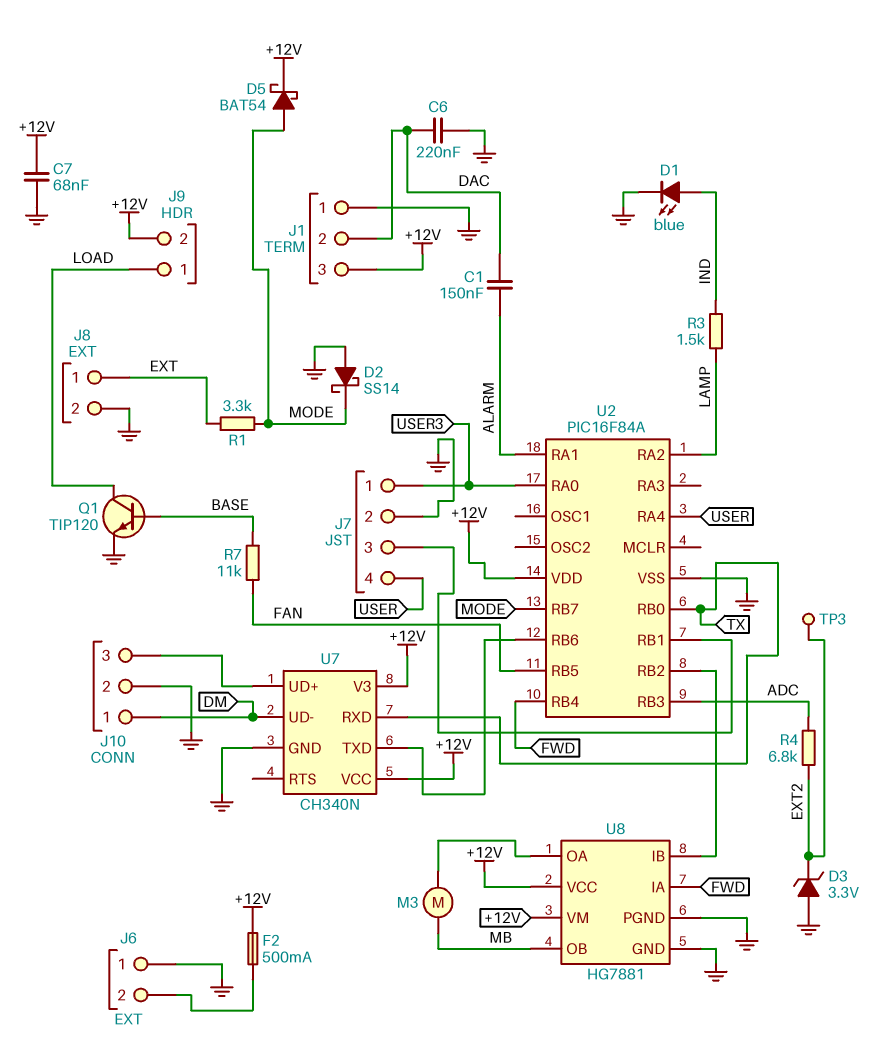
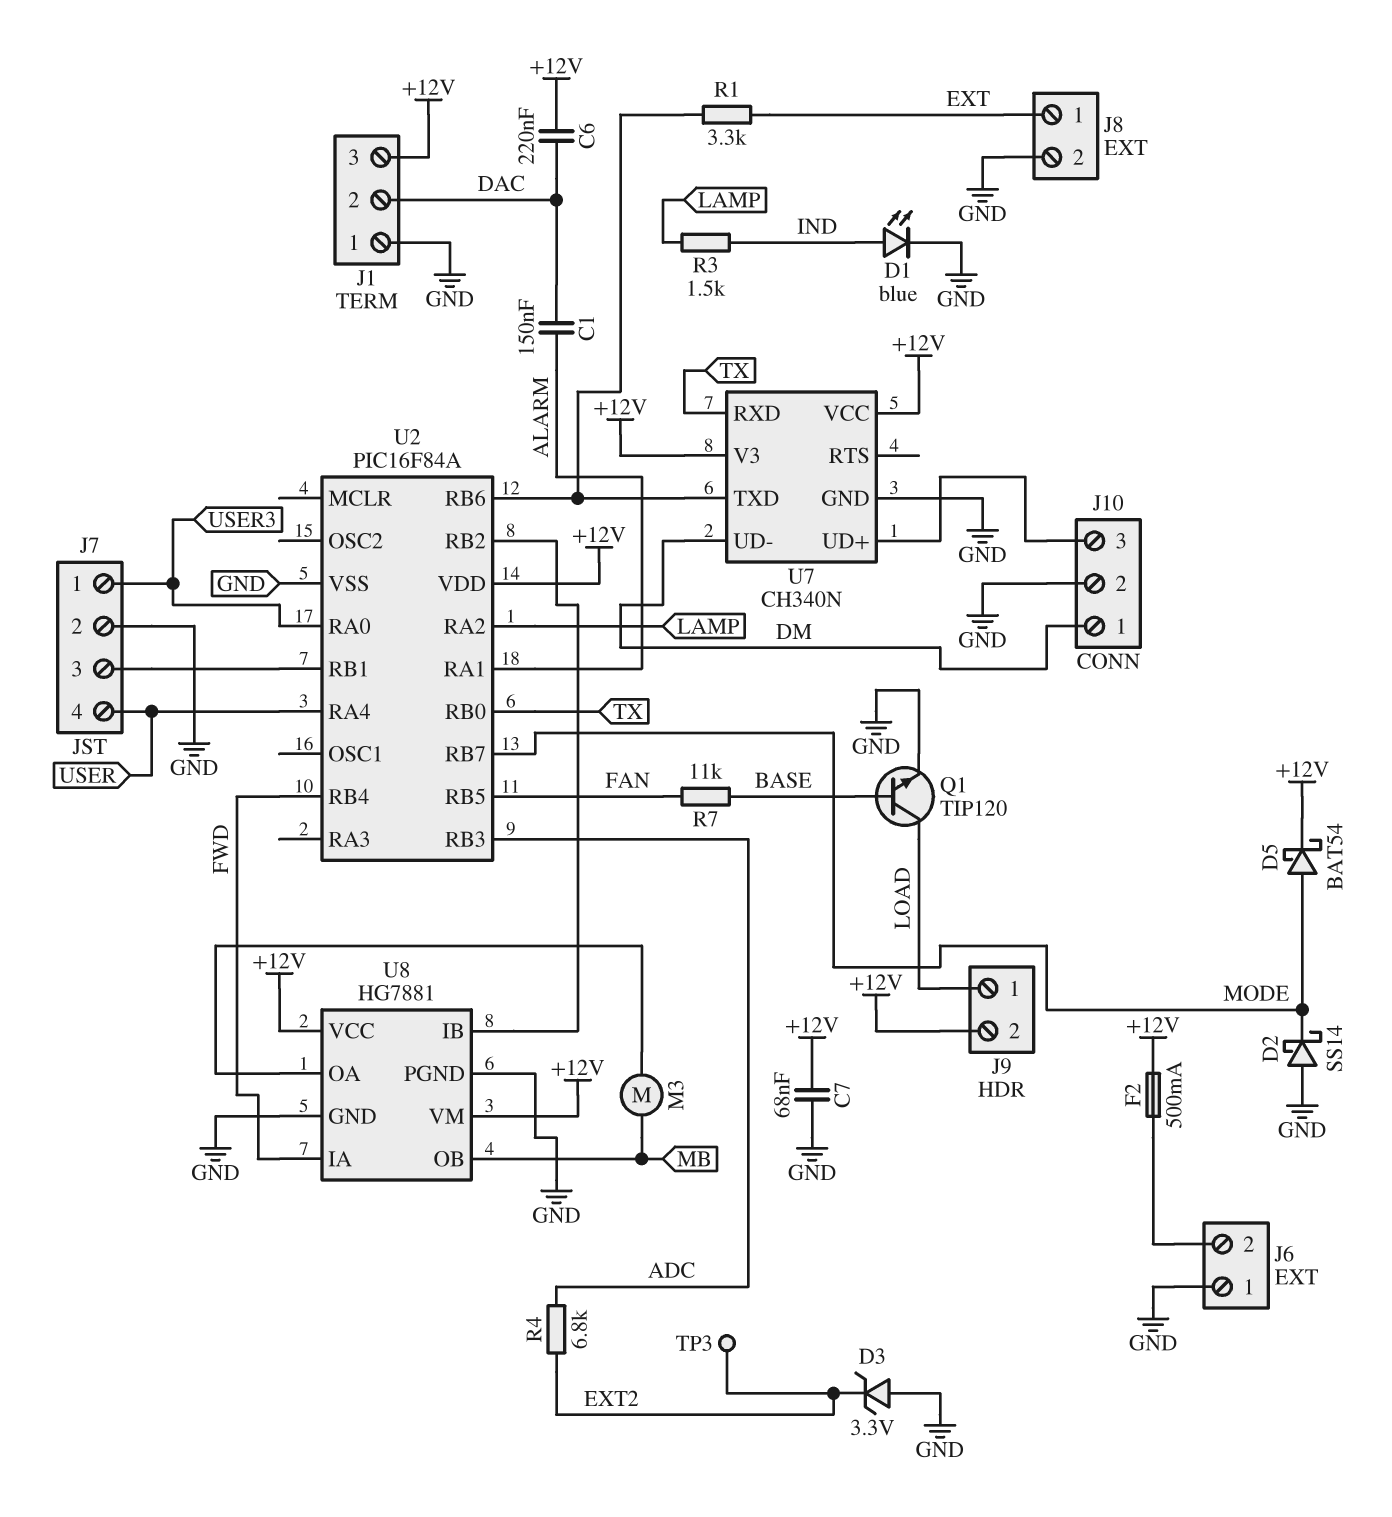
C6: 220nF (DAC, GND) -> 220nF (+12V, DAC)
R1: 3.3k (EXT, MODE) -> 3.3k (EXT, U2/RB6)

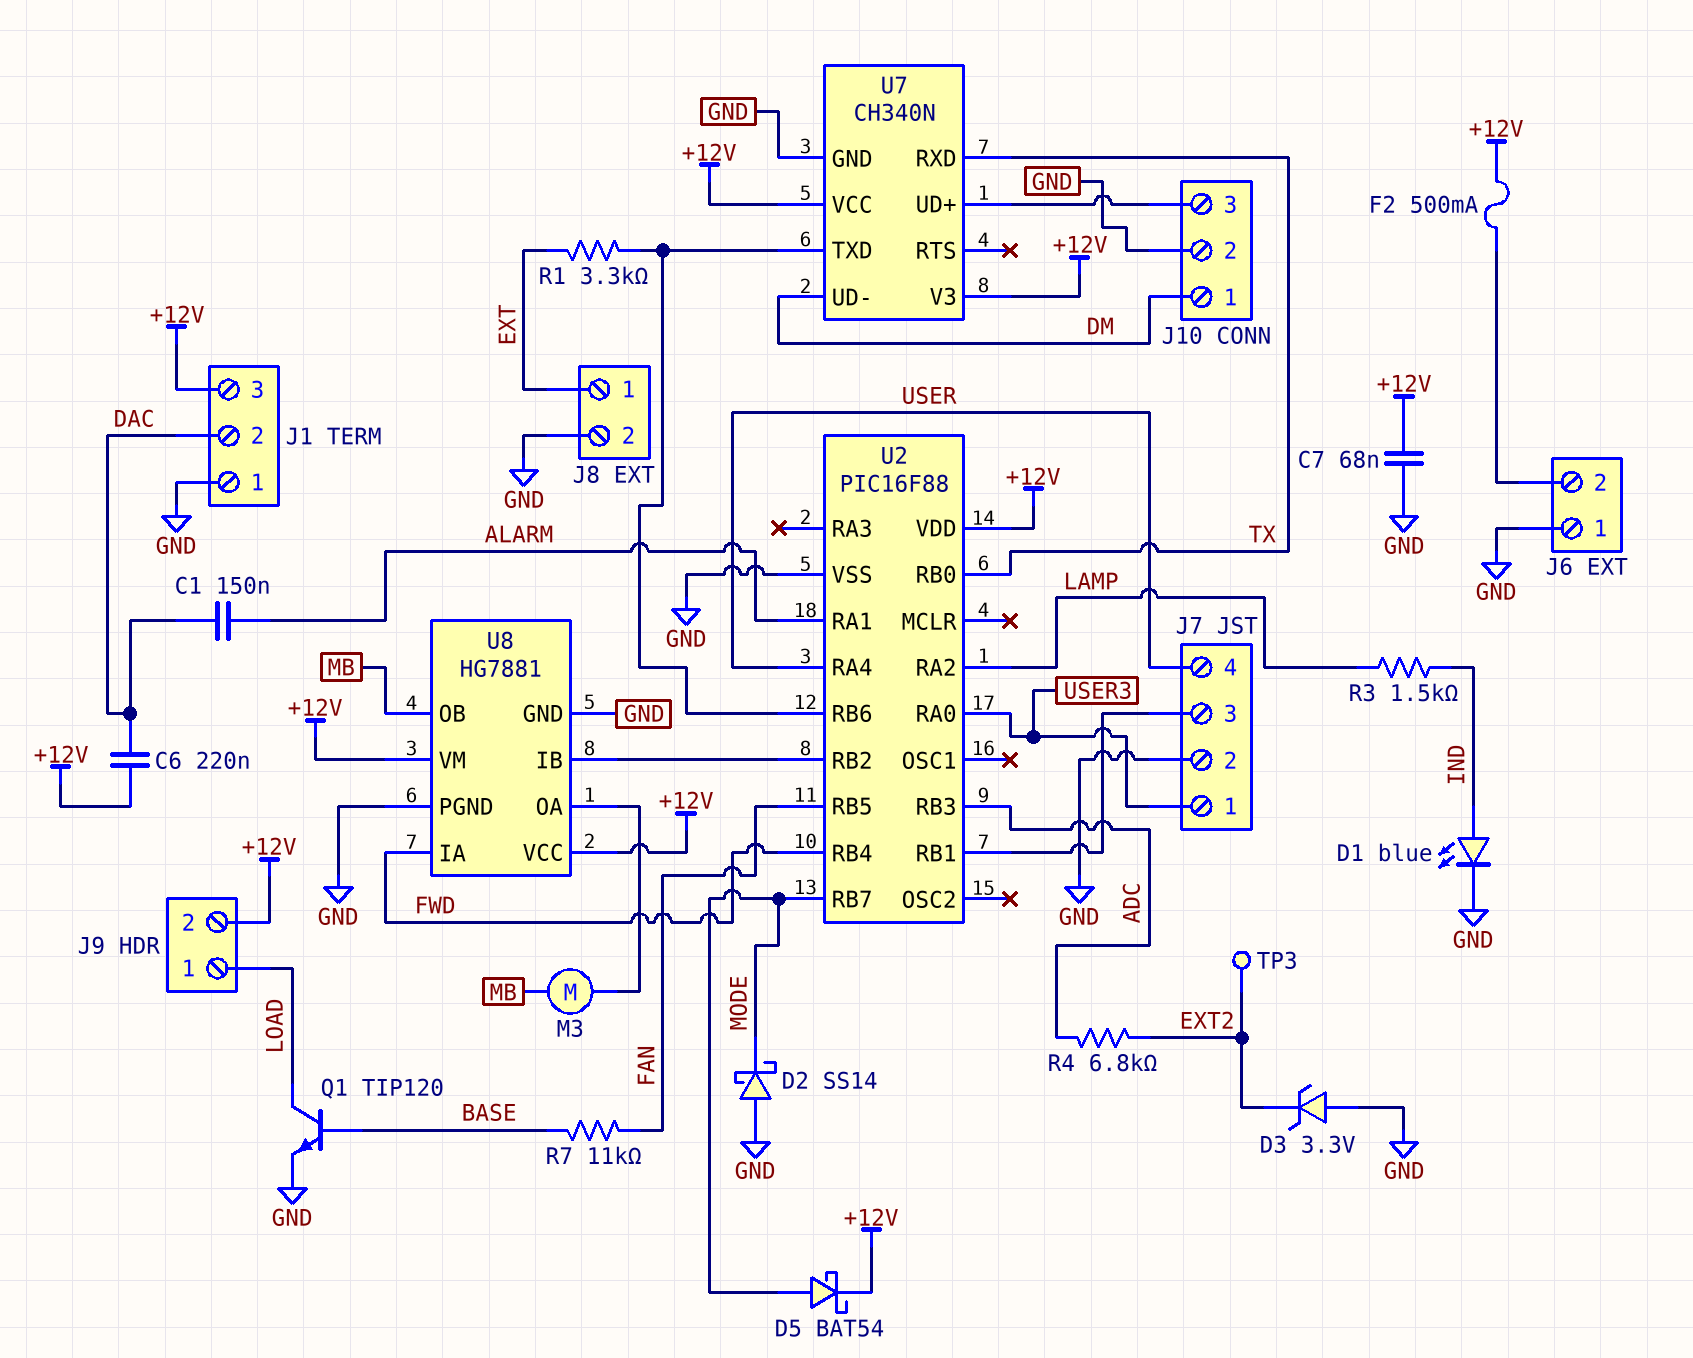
U2: PIC16F84A -> PIC16F88

